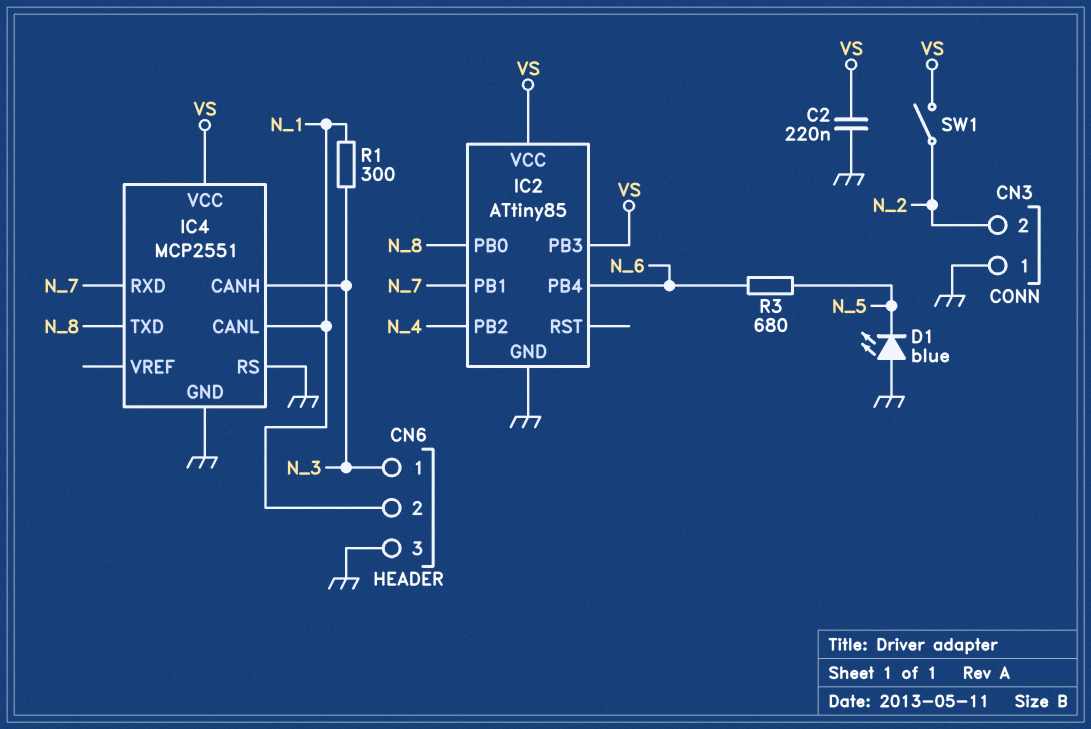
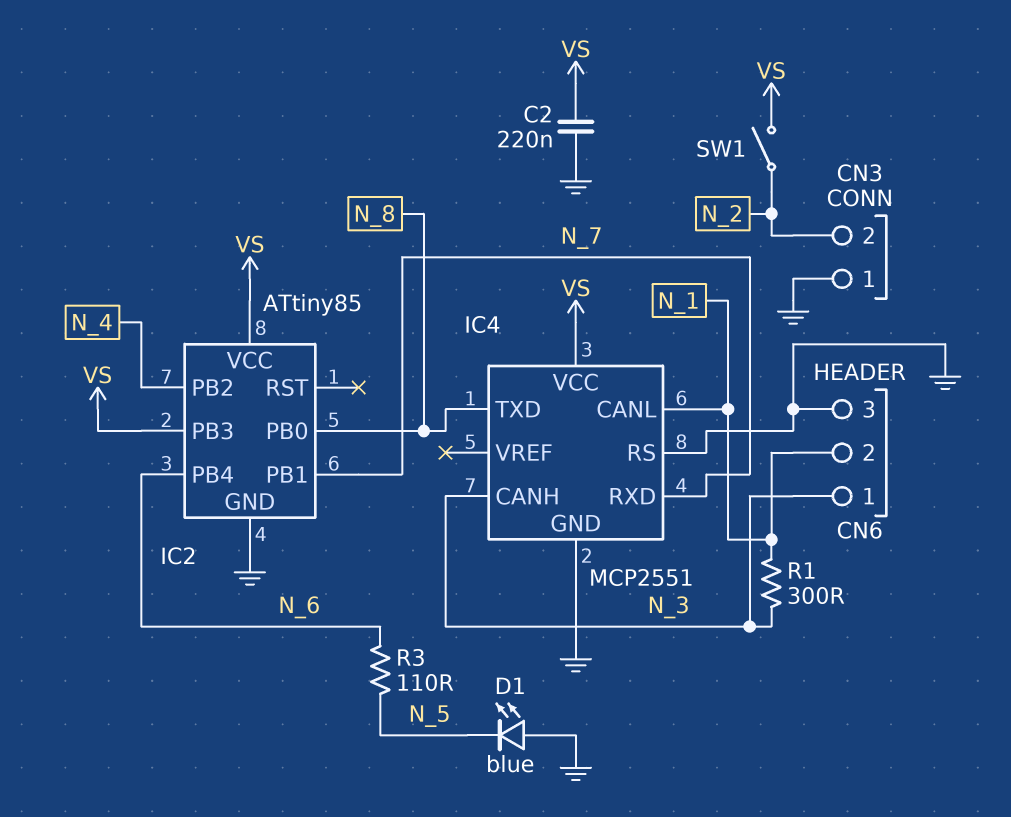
R3: 680 (N_5, N_6) -> 110 (N_5, N_6)

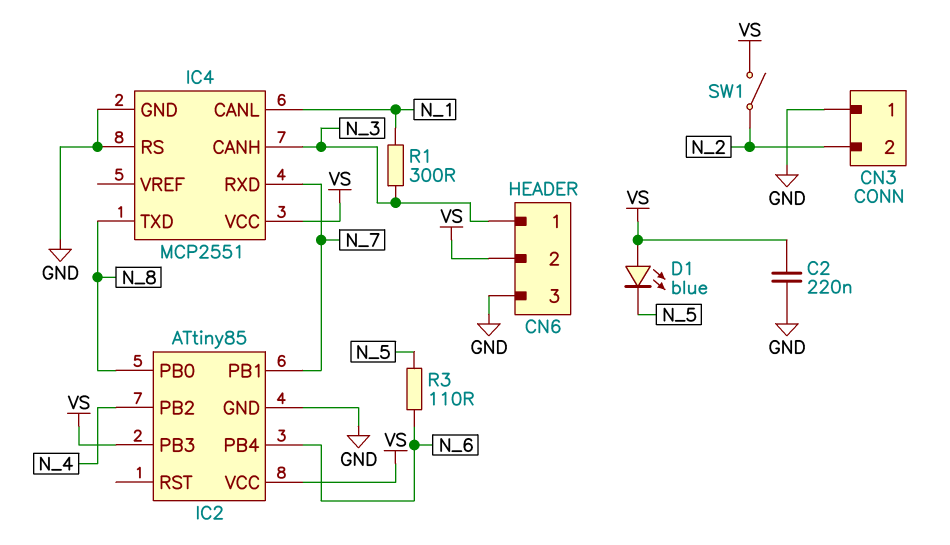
CN6 pin 2: N_1 -> VS
D1: LED blue (A GND, K N_5) -> LED blue (A VS, K N_5)

